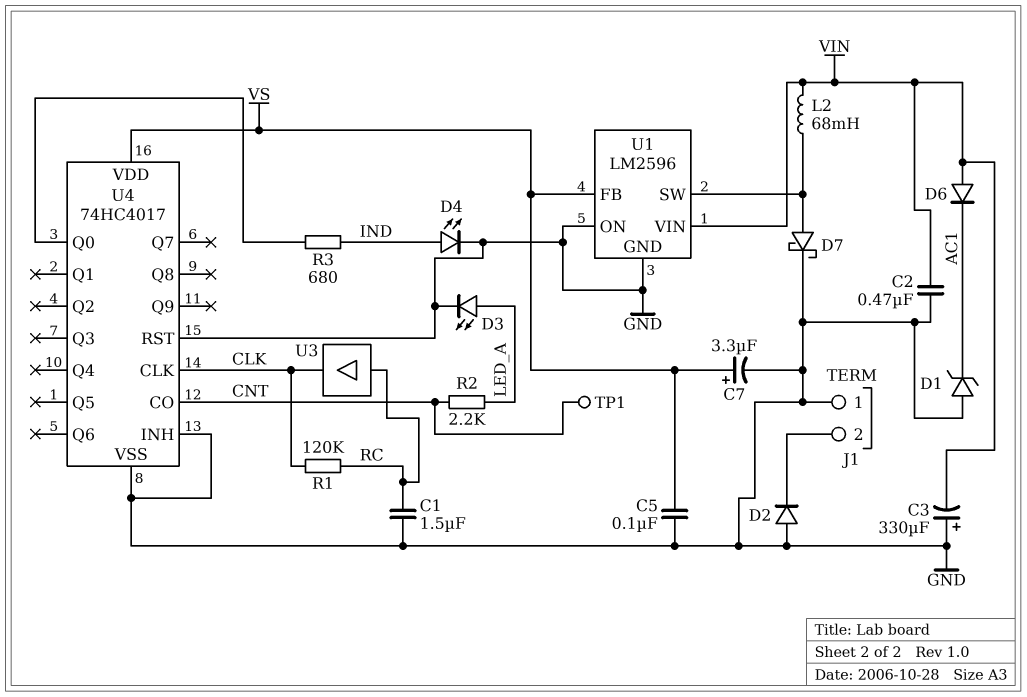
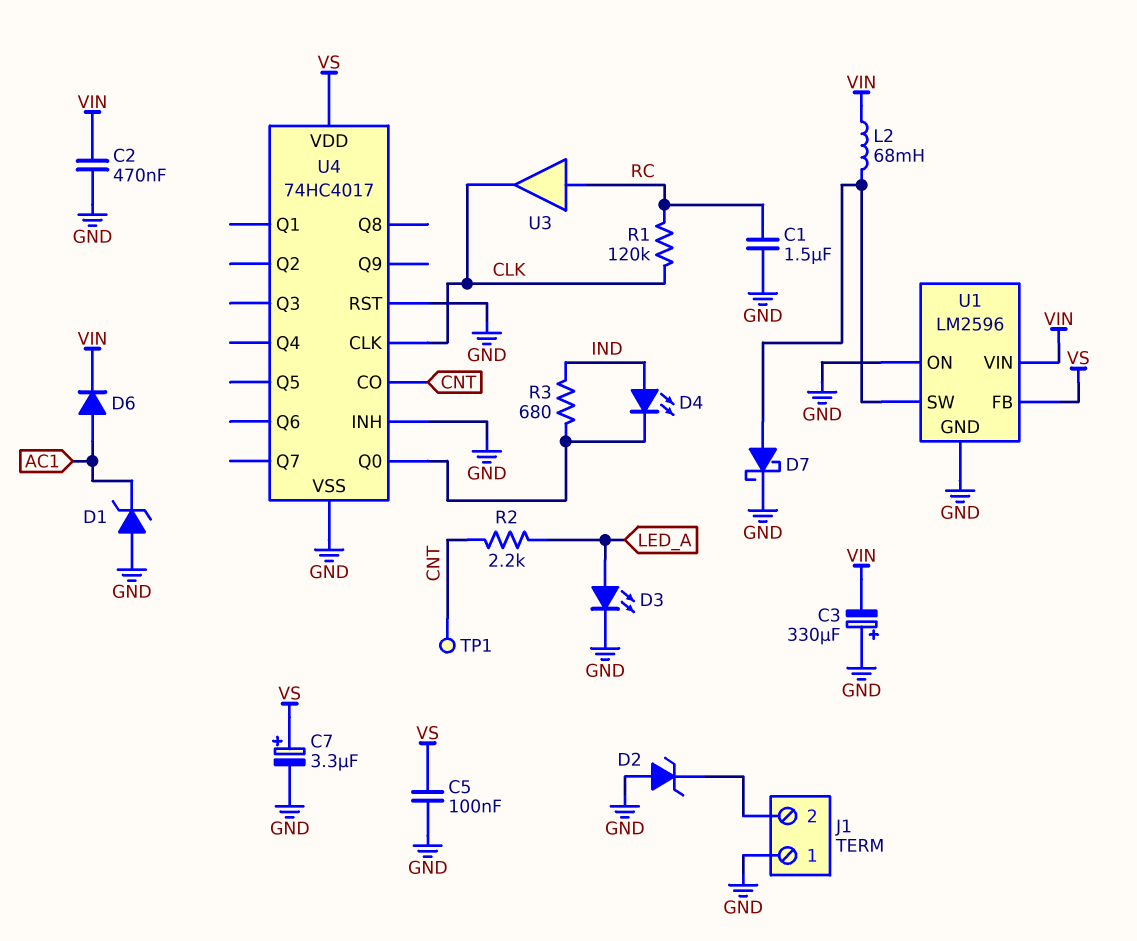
D2: diode (A GND, K J1/2) -> zener (A GND, K J1/2)
D4: LED (A IND, K GND) -> LED (A IND, K U4/Q0)
D6: diode (A VIN, K AC1) -> diode (A AC1, K VIN)

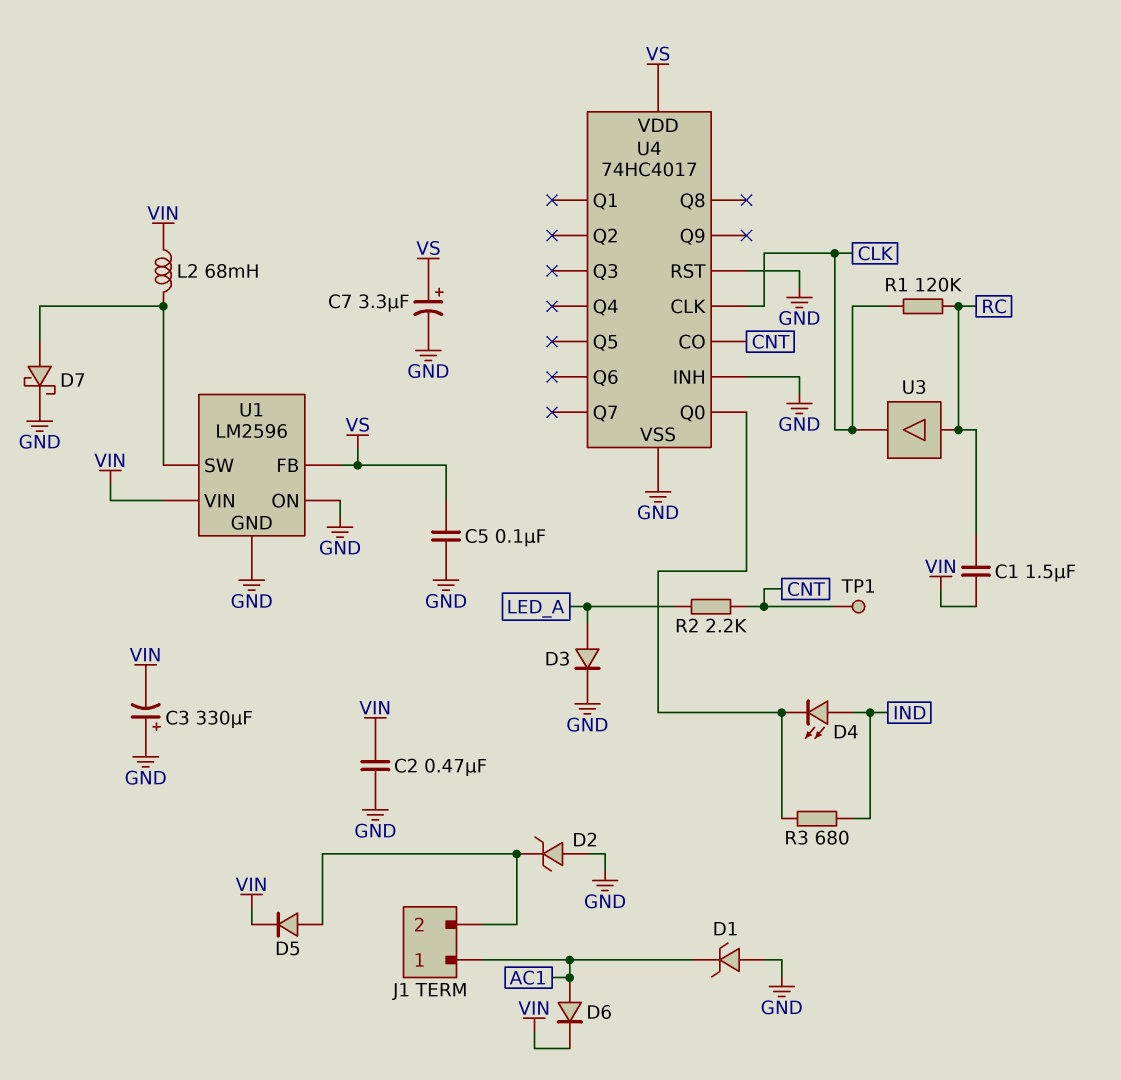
C1: 1.5uF (GND, RC) -> 1.5uF (RC, VIN)
D3: LED (A LED_A, K GND) -> diode (A LED_A, K GND)
D5: none -> diode (A J1/2, K VIN)
J1 pin 1: GND -> AC1

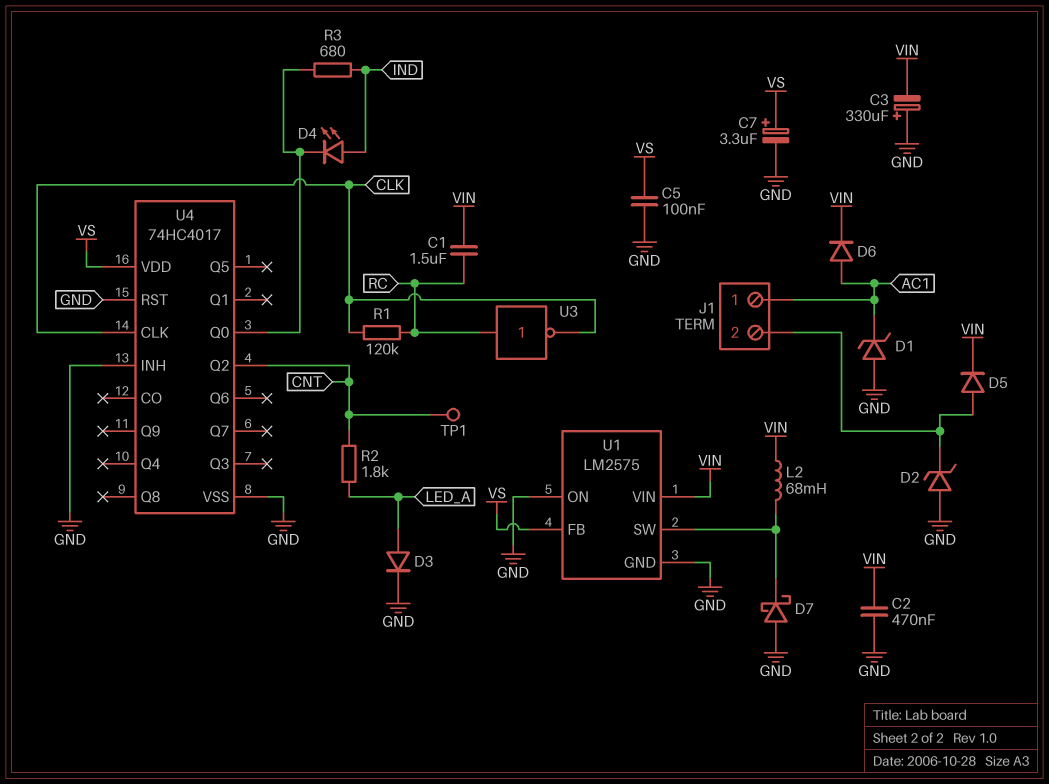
D7: schottky (A U1/SW, K GND) -> schottky (A GND, K U1/SW)
R2: 2.2k (CNT, LED_A) -> 1.8k (CNT, LED_A)
U1: LM2596 -> LM2575
U3: buffer (in RC, out CLK) -> NOT (in RC, out CLK)
U4 pin CO: CNT -> none
U4 pin Q2: none -> CNT

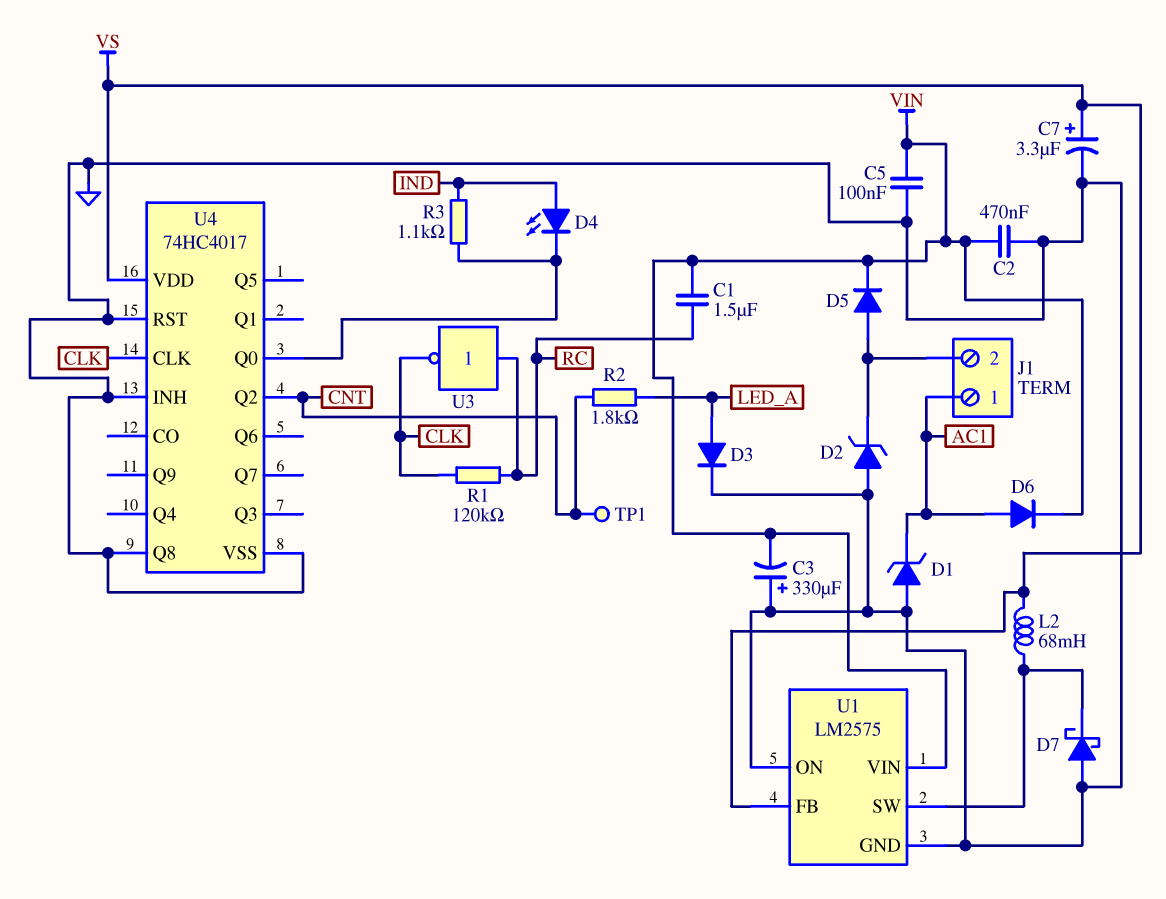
C5: 100nF (GND, VS) -> 100nF (GND, VIN)
L2: 68mH (U1/SW, VIN) -> 68mH (U1/SW, VS)
R3: 680 (IND, U4/Q0) -> 1.1k (IND, U4/Q0)
U4 pin Q8: none -> GND

